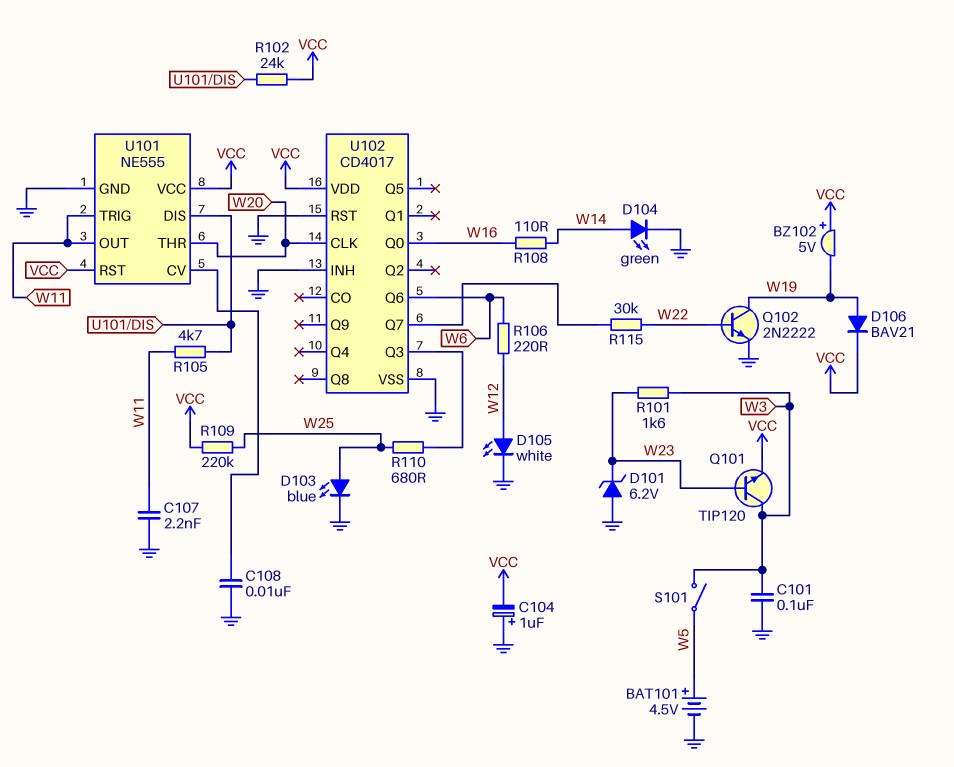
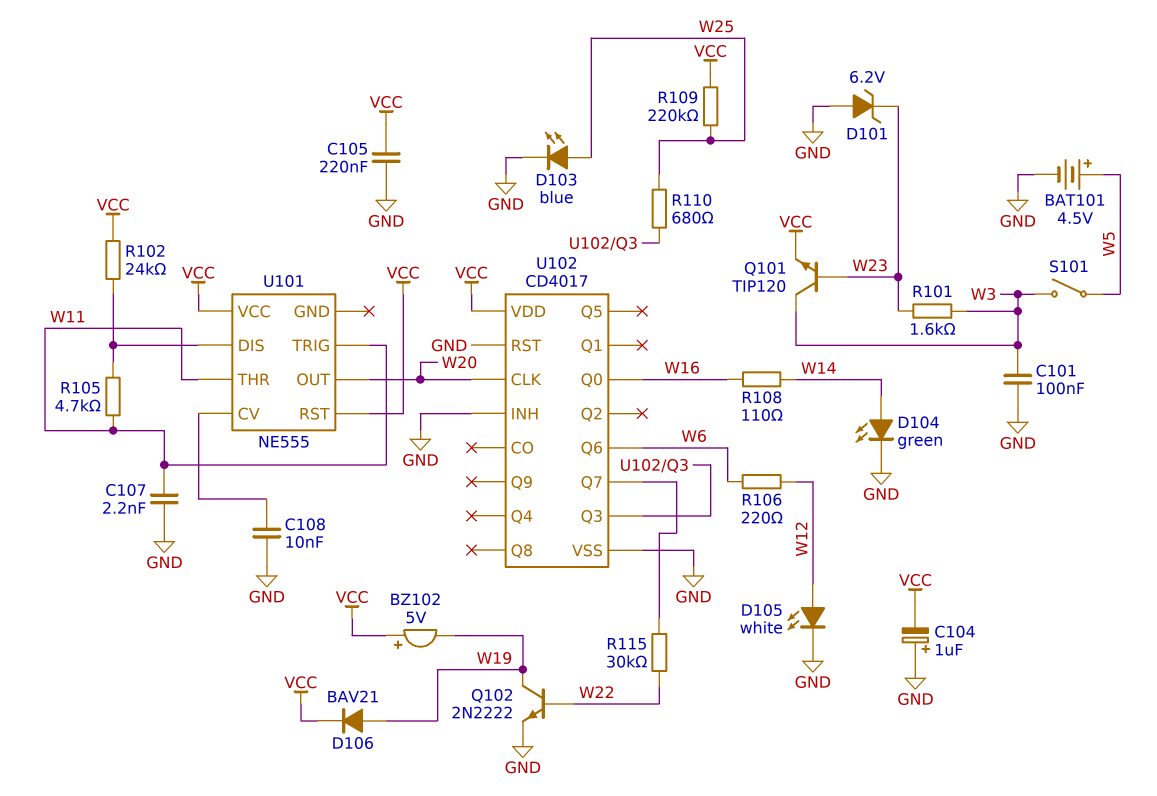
C105: none -> 220nF (GND, VCC)
U101 pin GND: GND -> none
U101 pin OUT: W11 -> W20
U101 pin THR: W20 -> W11

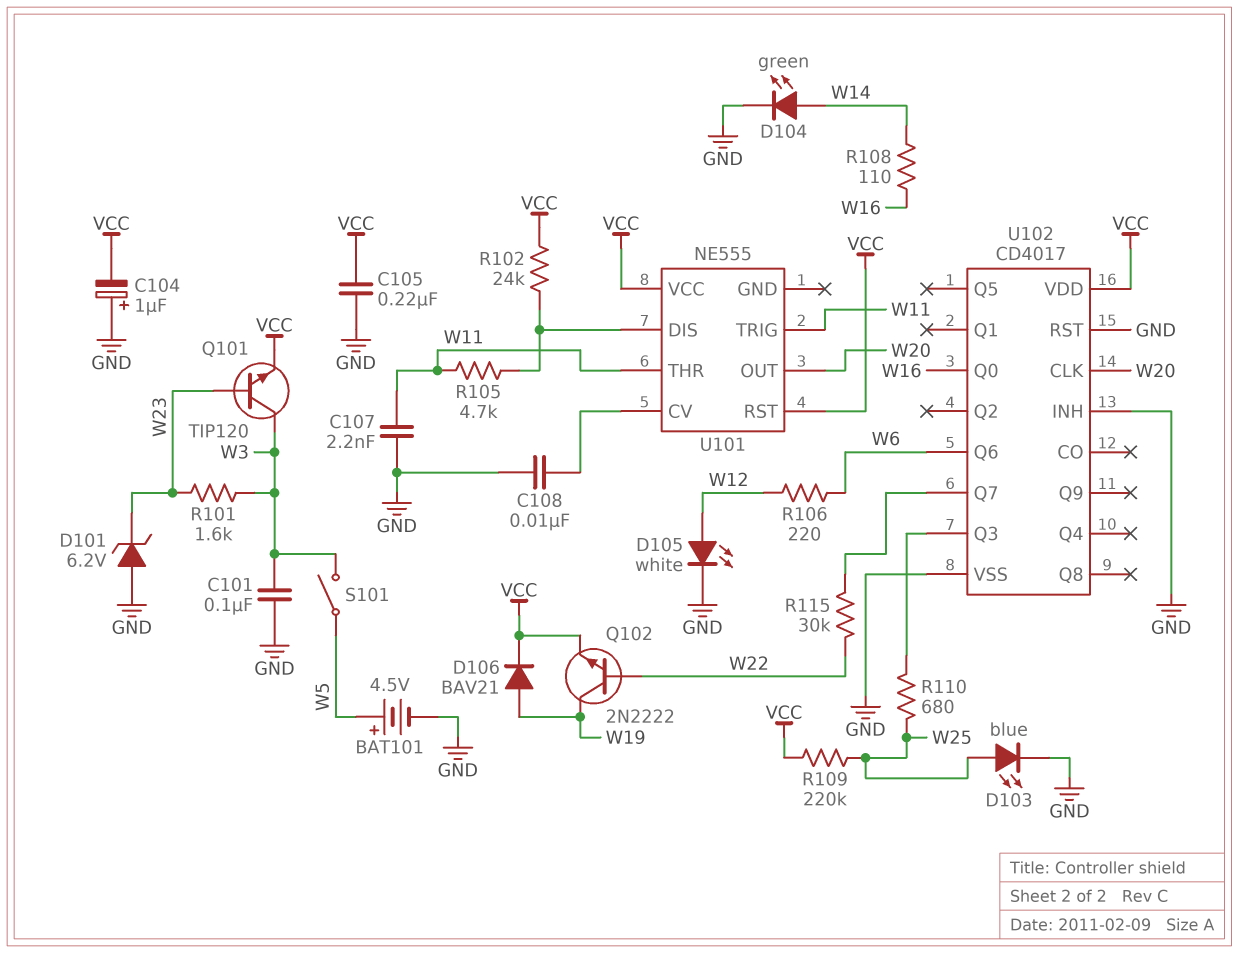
BZ102: buzzer 5V (plus VCC, minus W19) -> none
Q102: NPN 2N2222 (B W22, C W19, E GND) -> NPN 2N2222 (B W22, C W19, E VCC)

